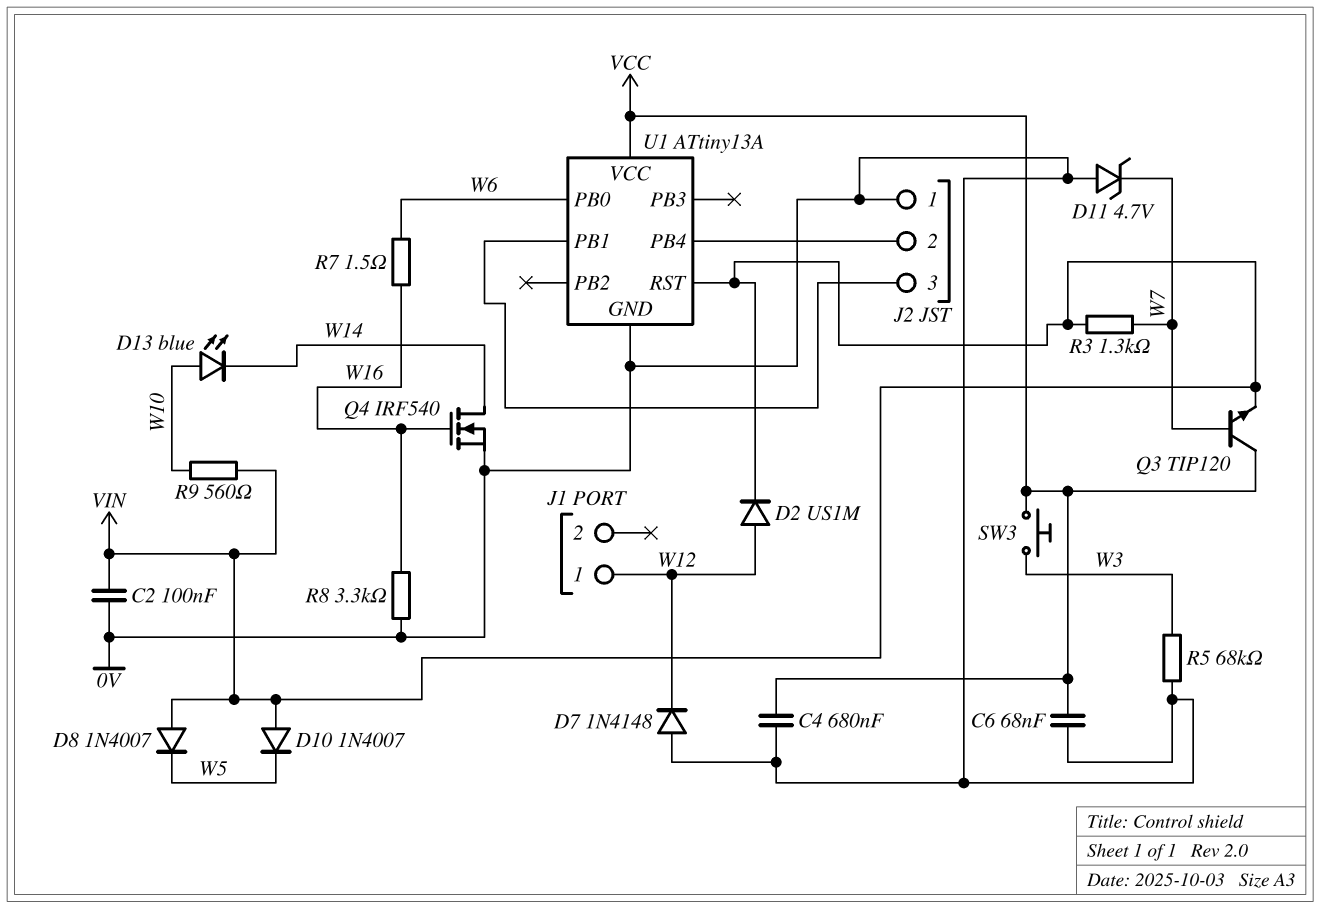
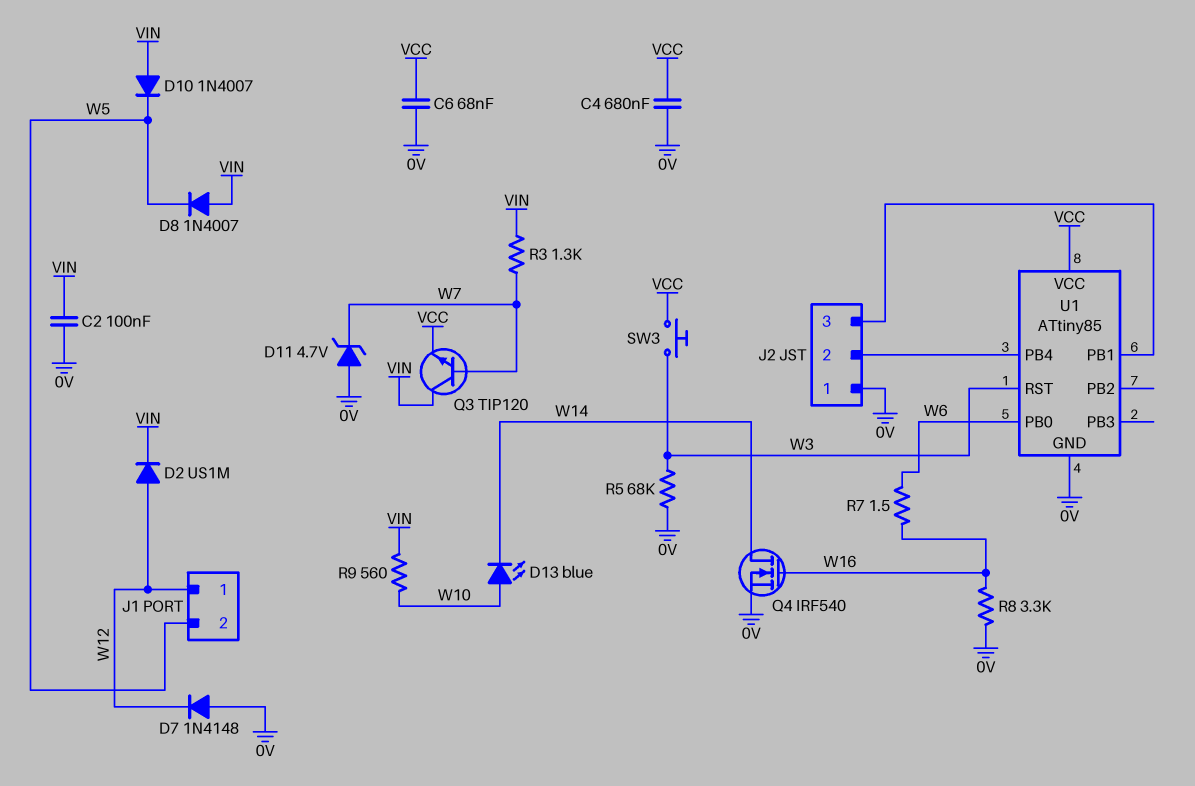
J1 pin 2: none -> W5
Q3: NPN TIP120 (B W7, C VCC, E VIN) -> NPN TIP120 (B W7, C VIN, E VCC)
U1: ATtiny13A -> ATtiny85
U1 pin RST: VIN -> W3

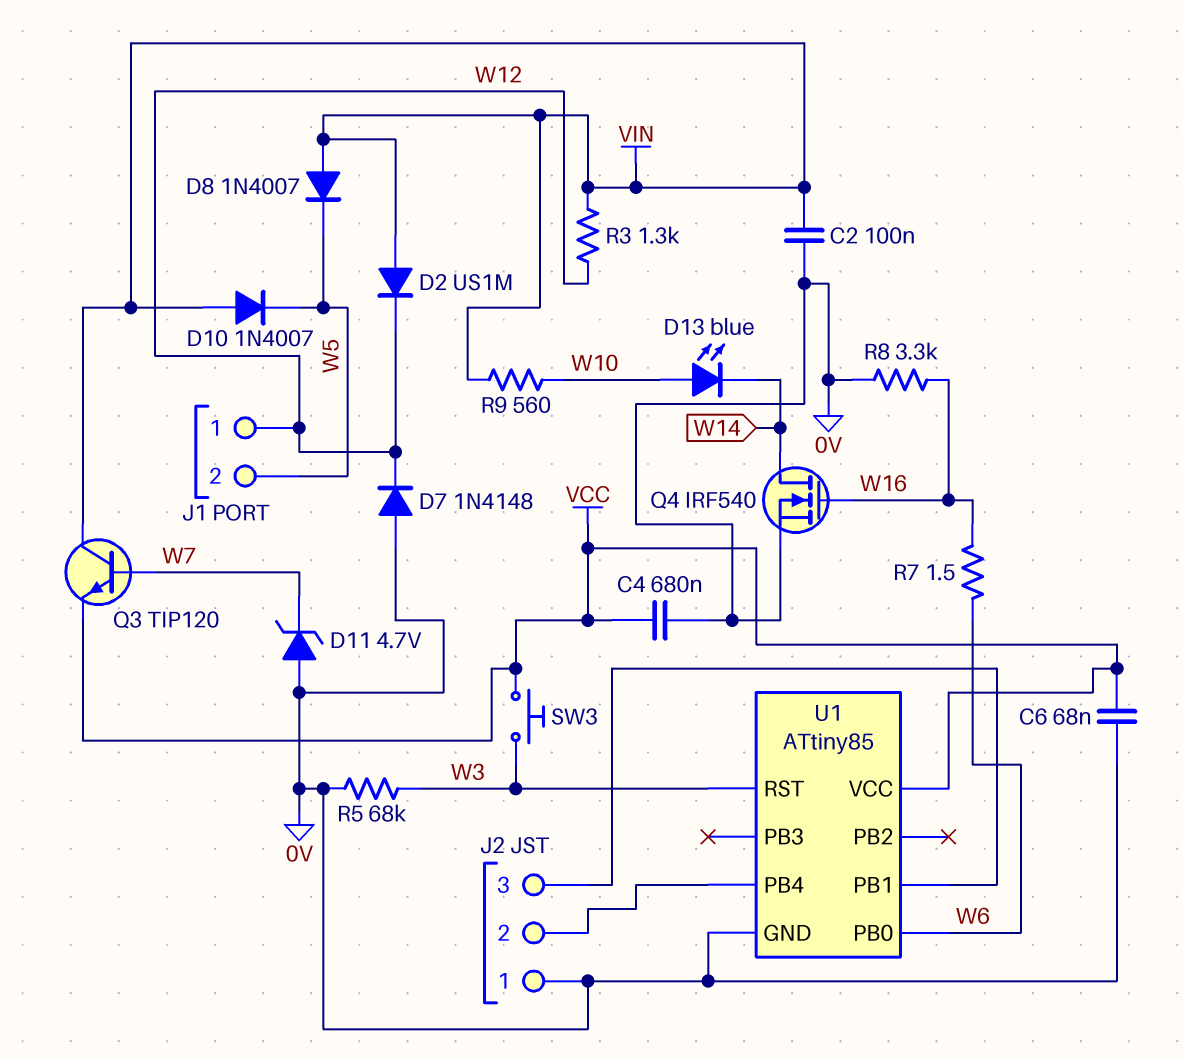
D2: diode US1M (A W12, K VIN) -> diode US1M (A VIN, K W12)
R3: 1.3k (VIN, W7) -> 1.3k (VIN, W12)

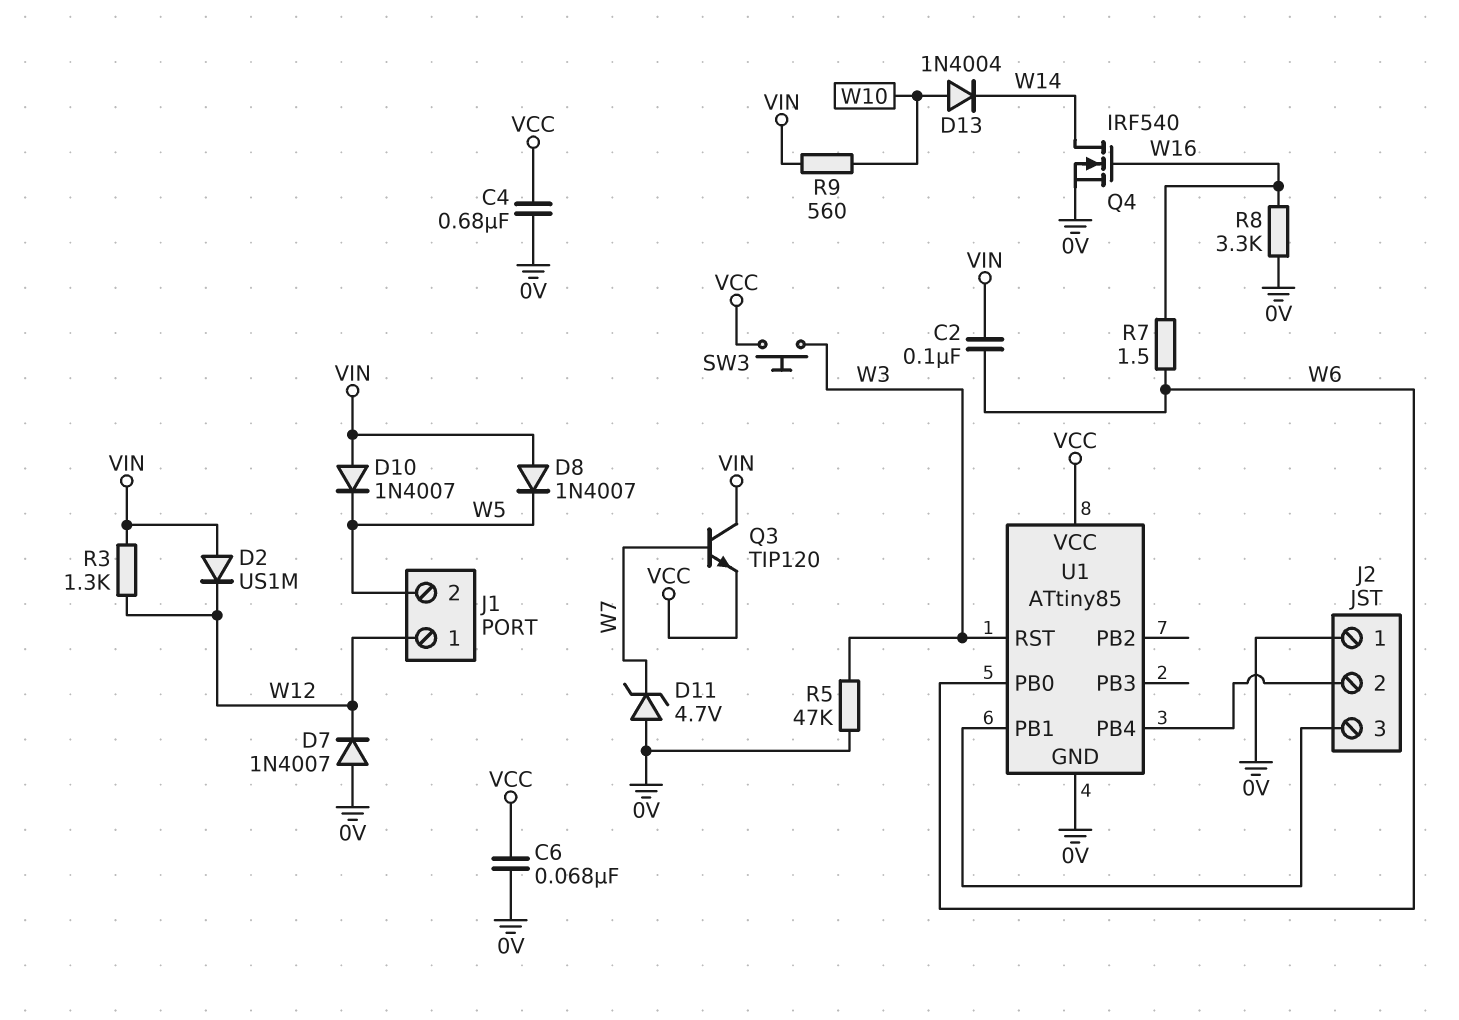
C2: 100nF (0V, VIN) -> 100nF (VIN, W6)
D7: diode 1N4148 (A 0V, K W12) -> diode 1N4007 (A 0V, K W12)
D13: LED blue (A W10, K W14) -> diode 1N4004 (A W10, K W14)
R5: 68k (0V, W3) -> 47k (0V, W3)

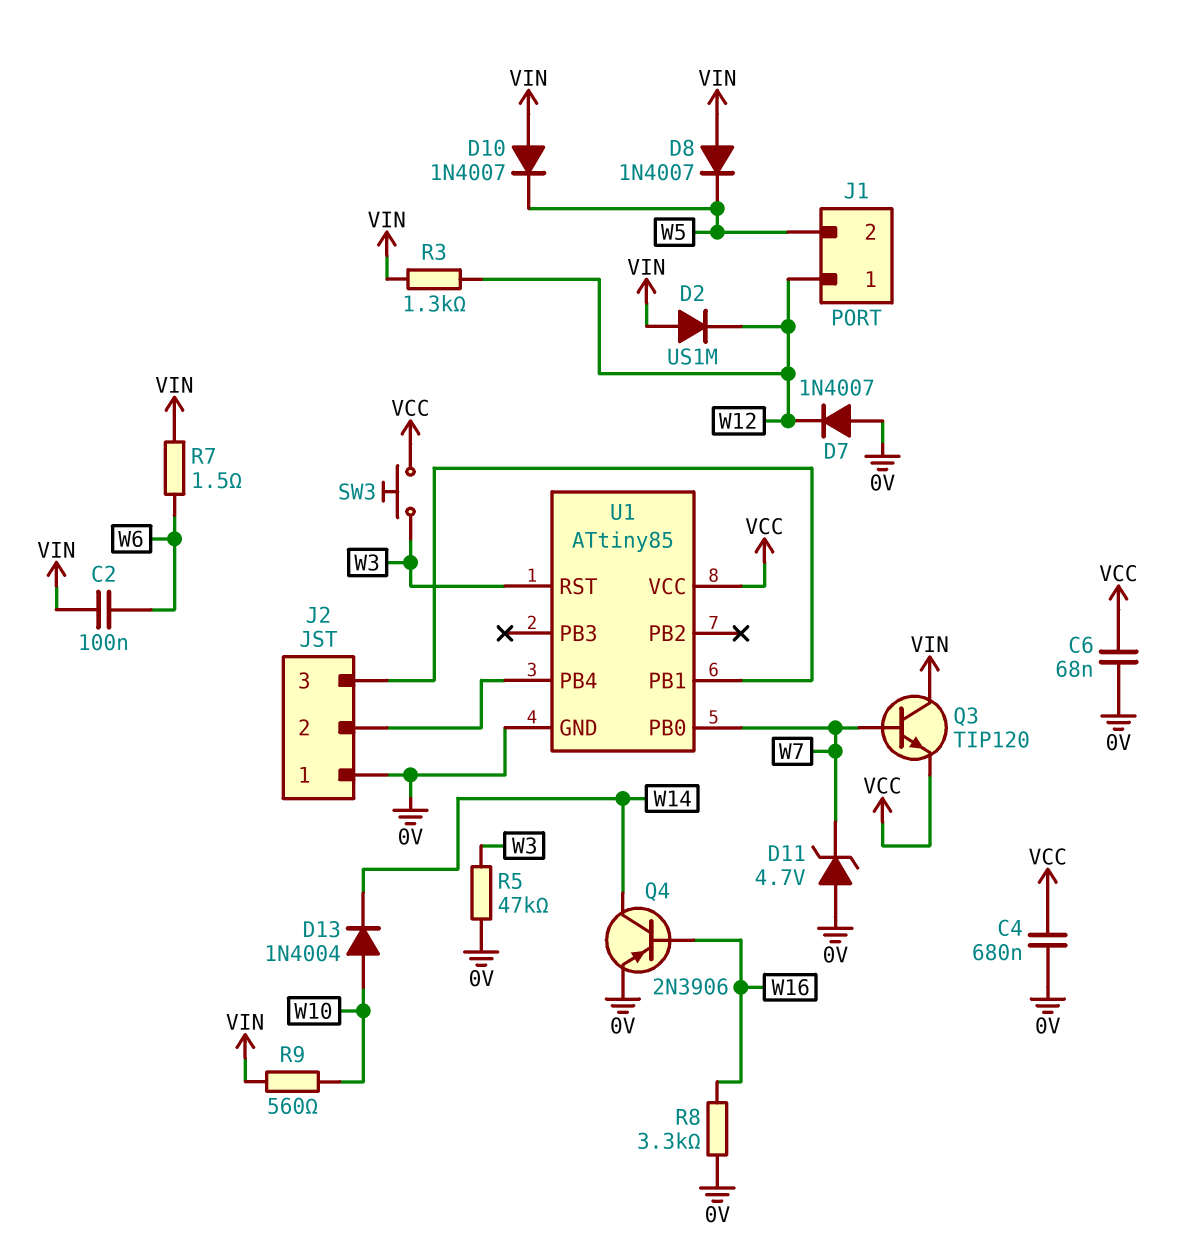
Q4: NMOS IRF540 (G W16, D W14, S 0V) -> PNP 2N3906 (B W16, C W14, E 0V)
R7: 1.5 (W6, W16) -> 1.5 (VIN, W6)
U1 pin PB0: W6 -> W7

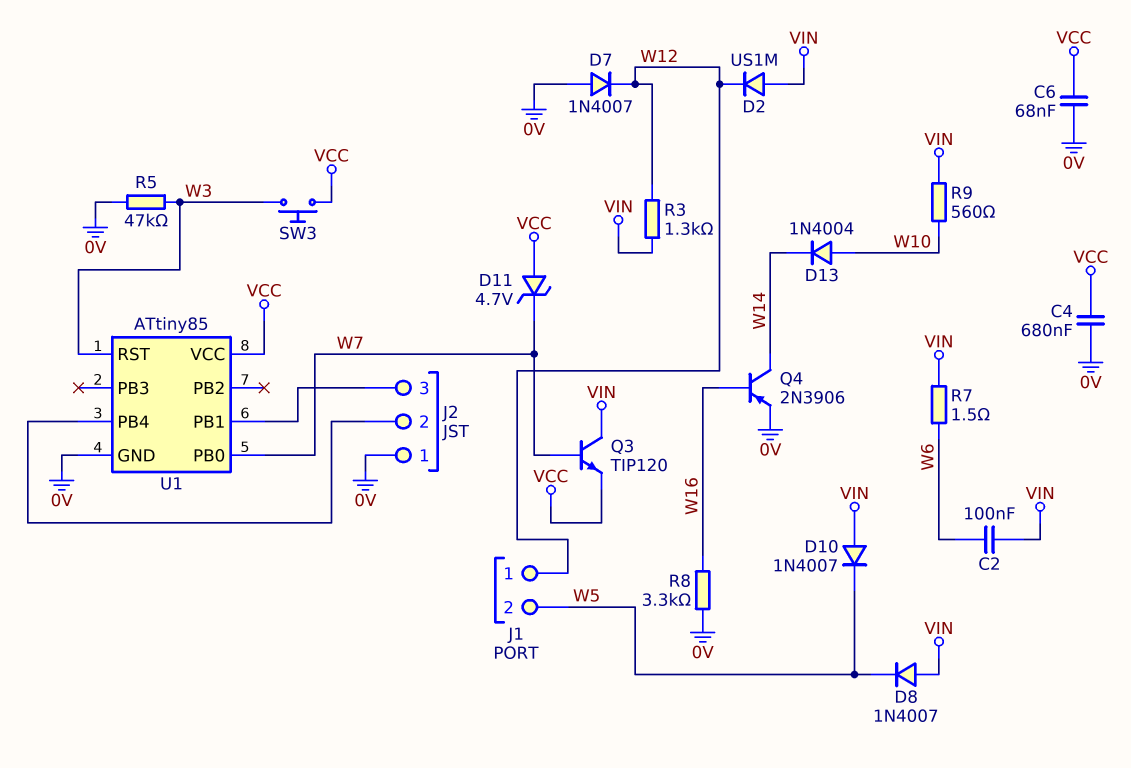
D11: zener 4.7V (A 0V, K W7) -> zener 4.7V (A VCC, K W7)

